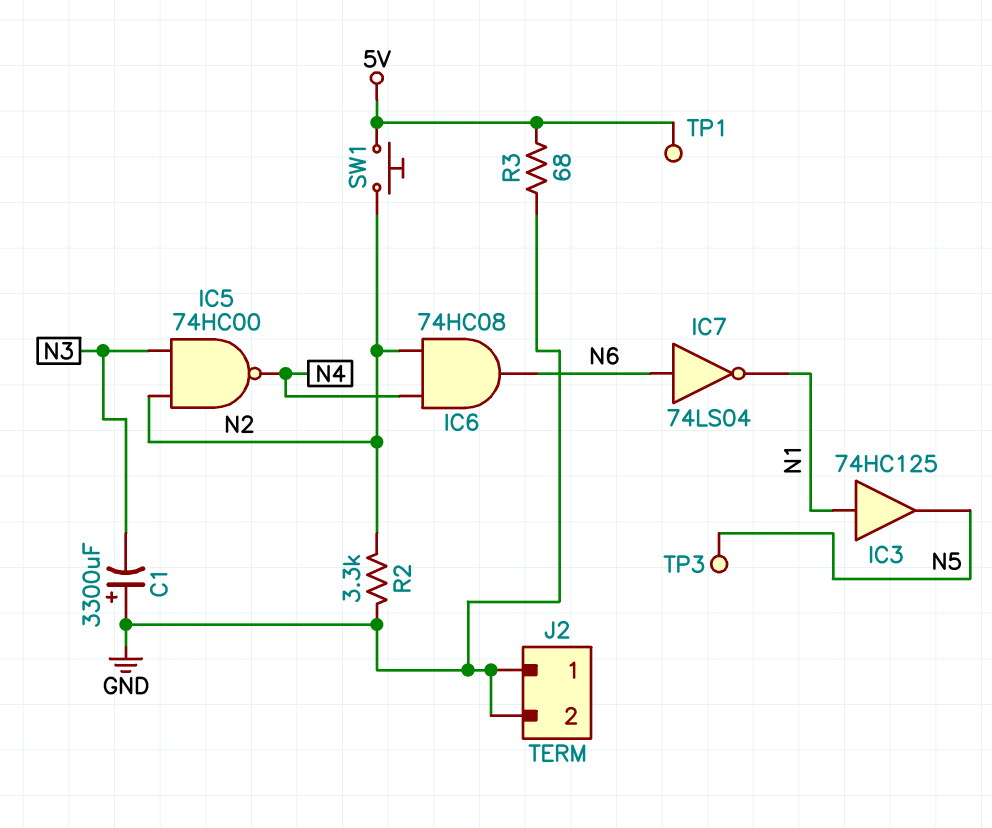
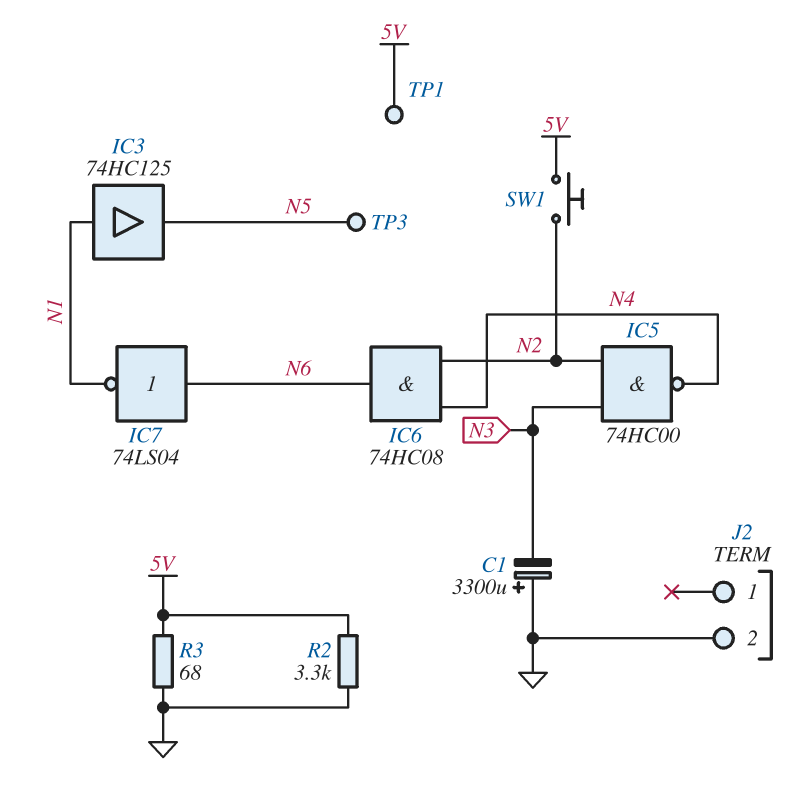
J2 pin 1: GND -> none
R2: 3.3k (GND, N2) -> 3.3k (5V, GND)

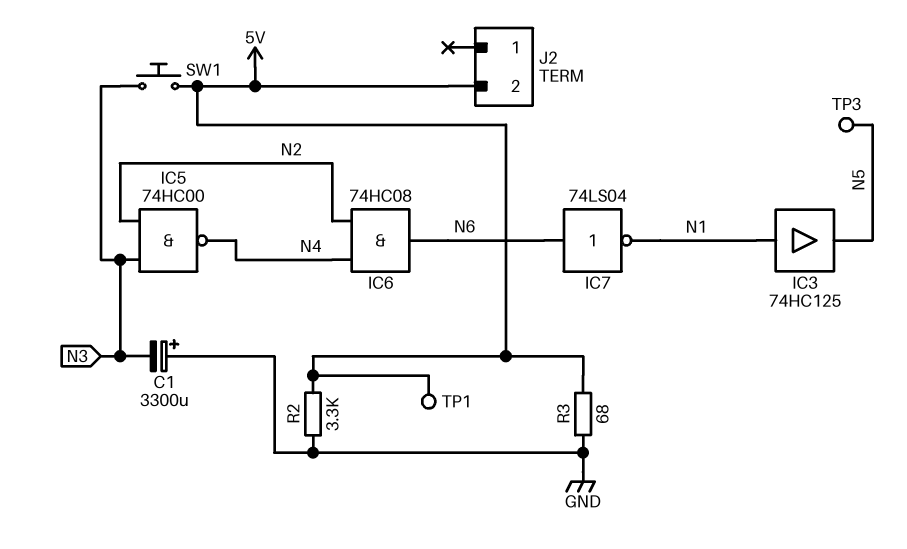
J2 pin 2: GND -> 5V
SW1: button (5V, N2) -> button (5V, N3)

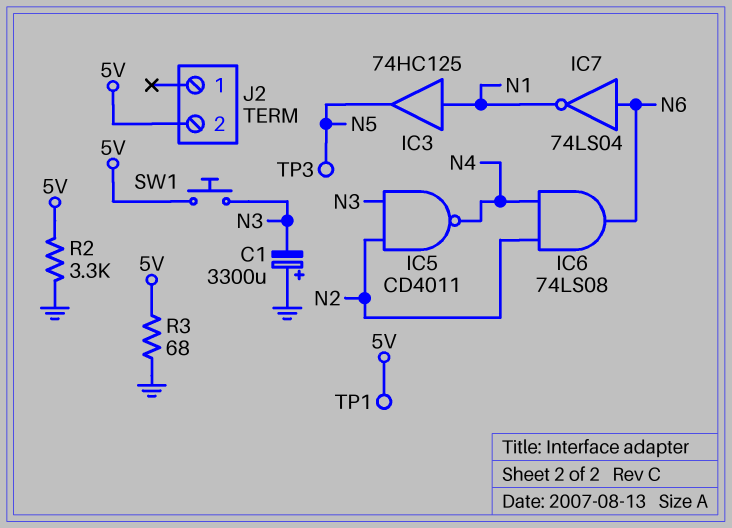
IC5: NAND 74HC00 (in N2, in N3, out N4) -> NAND CD4011 (in N2, in N3, out N4)
IC6: AND 74HC08 (in N2, in N4, out N6) -> AND 74LS08 (in N2, in N4, out N6)

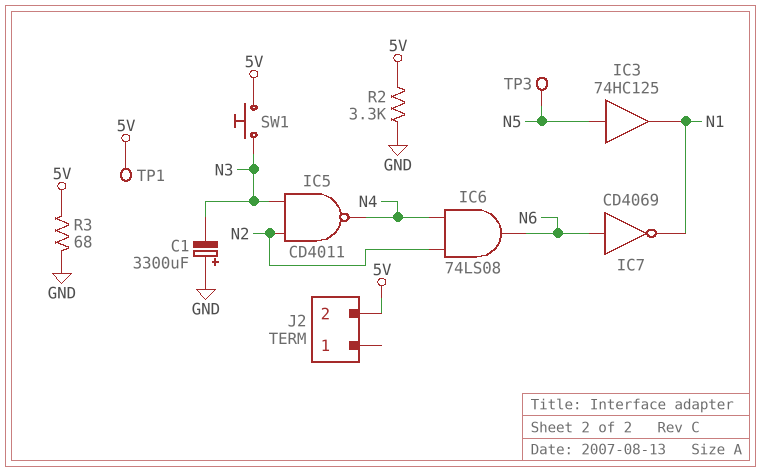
IC3: buffer 74HC125 (in N1, out N5) -> buffer 74HC125 (in N5, out N1)
IC7: NOT 74LS04 (in N6, out N1) -> NOT CD4069 (in N6, out N1)

